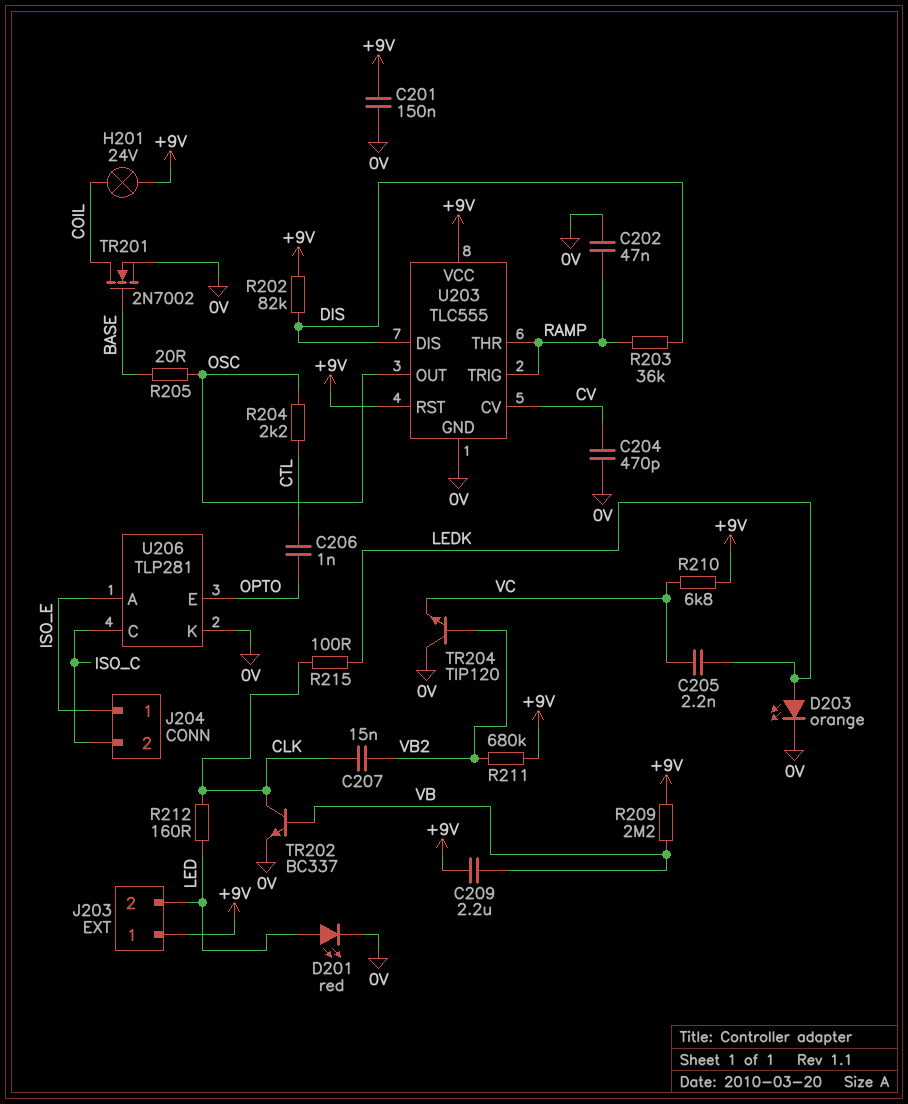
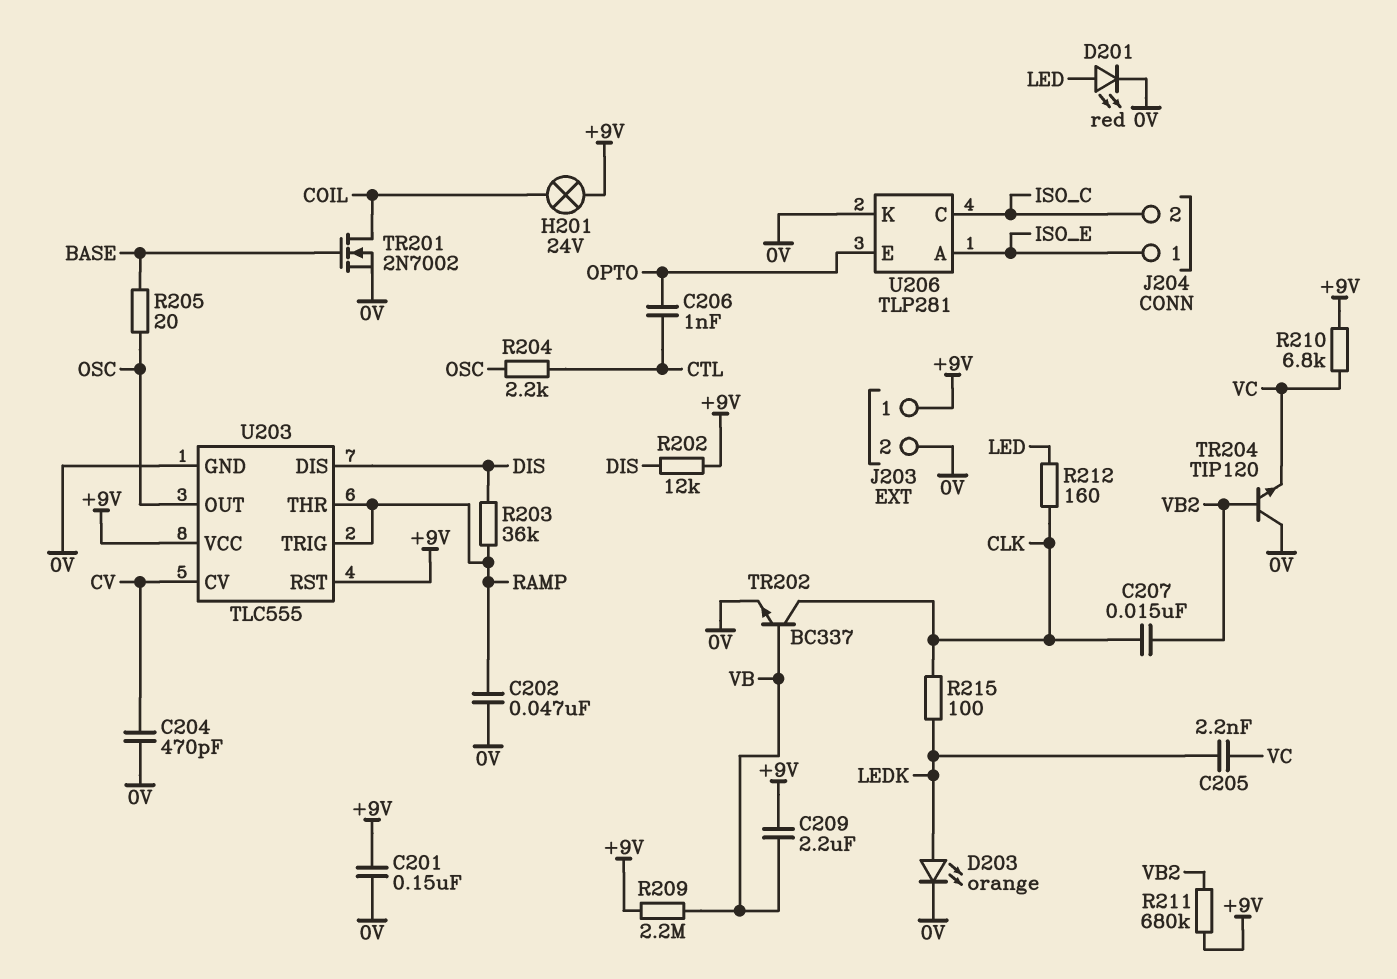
J203 pin 2: LED -> 0V
R202: 82k (+9V, DIS) -> 12k (+9V, DIS)

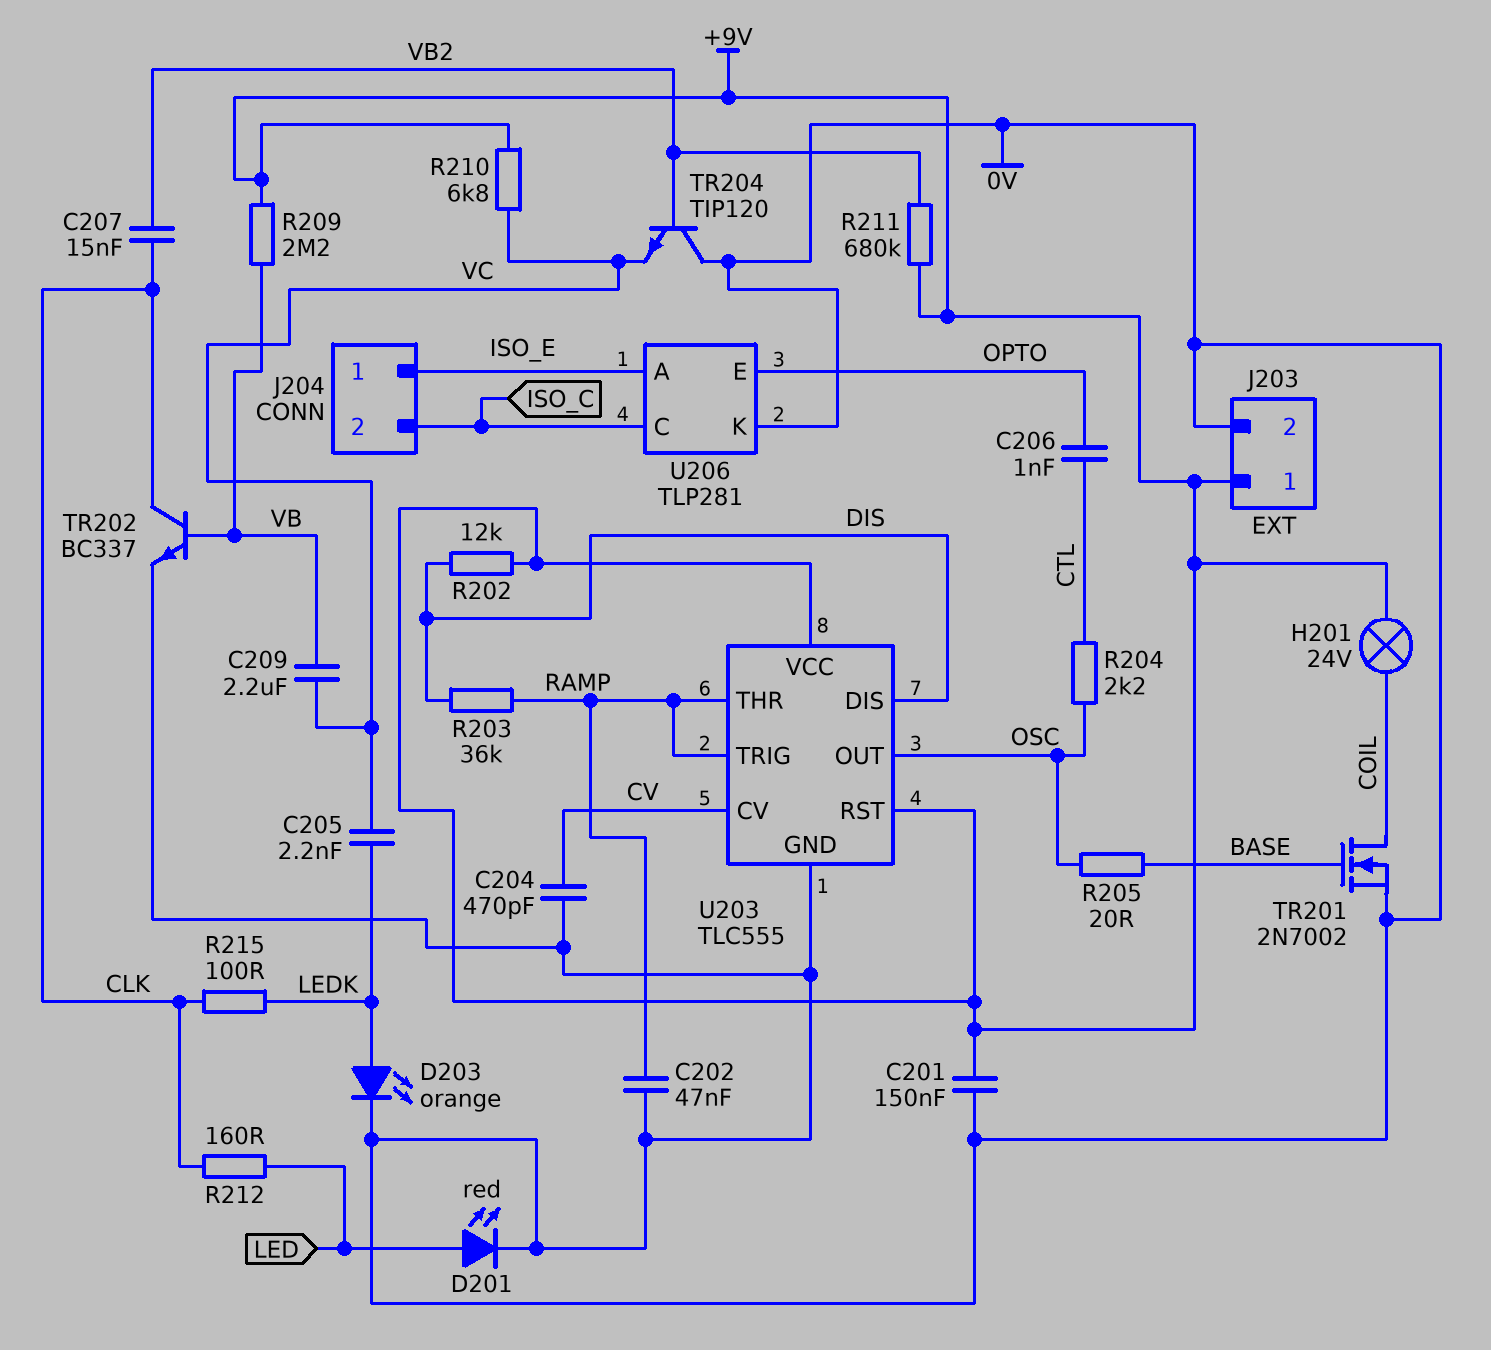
C209: 2.2uF (+9V, VB) -> 2.2uF (VB, VC)

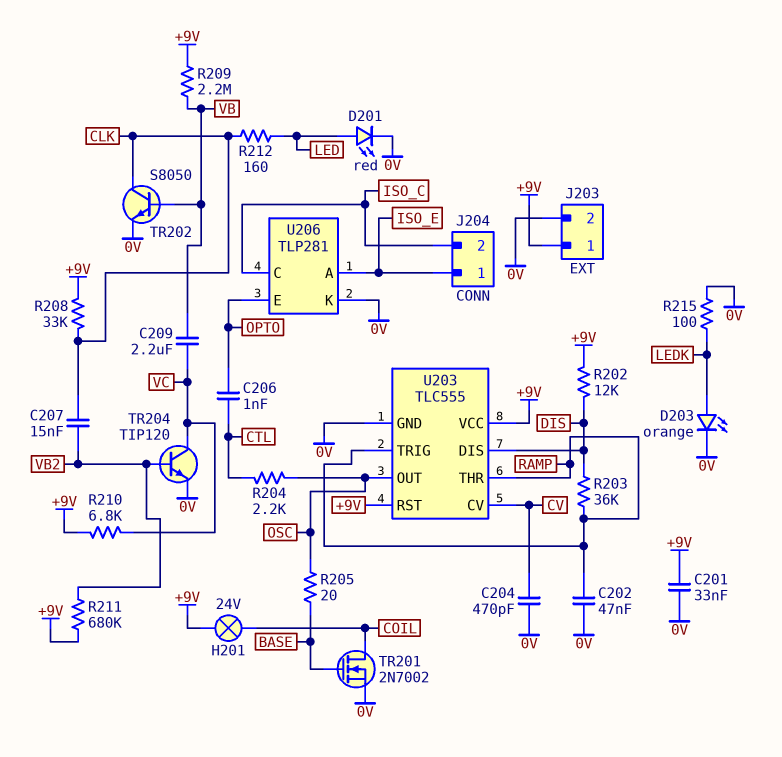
C201: 150nF (+9V, 0V) -> 33nF (+9V, 0V)
C205: 2.2nF (LEDK, VC) -> none
R208: none -> 33k (+9V, CLK)
R215: 100 (CLK, LEDK) -> 100 (0V, LEDK)
TR202: NPN BC337 (B VB, C CLK, E 0V) -> NPN S8050 (B VB, C CLK, E 0V)
TR204: NPN TIP120 (B VB2, C 0V, E VC) -> NPN TIP120 (B VB2, C VC, E 0V)

